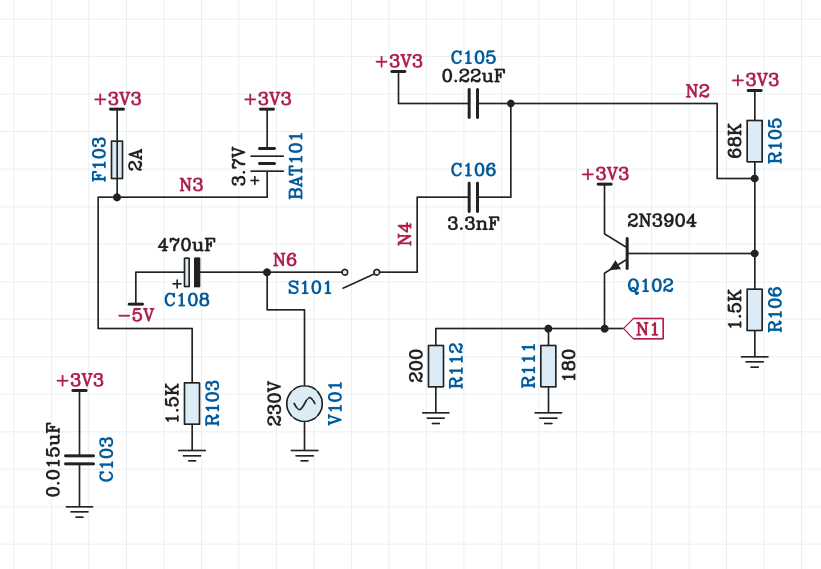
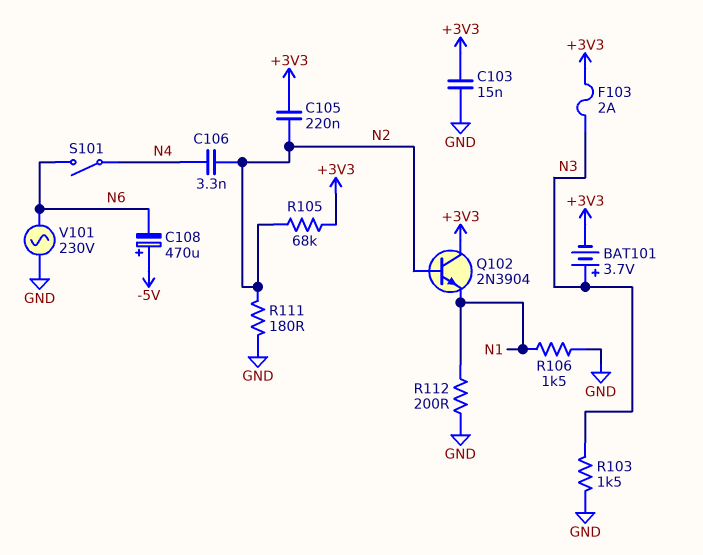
R106: 1.5k (GND, N2) -> 1.5k (GND, N1)
R111: 180 (GND, N1) -> 180 (GND, N2)

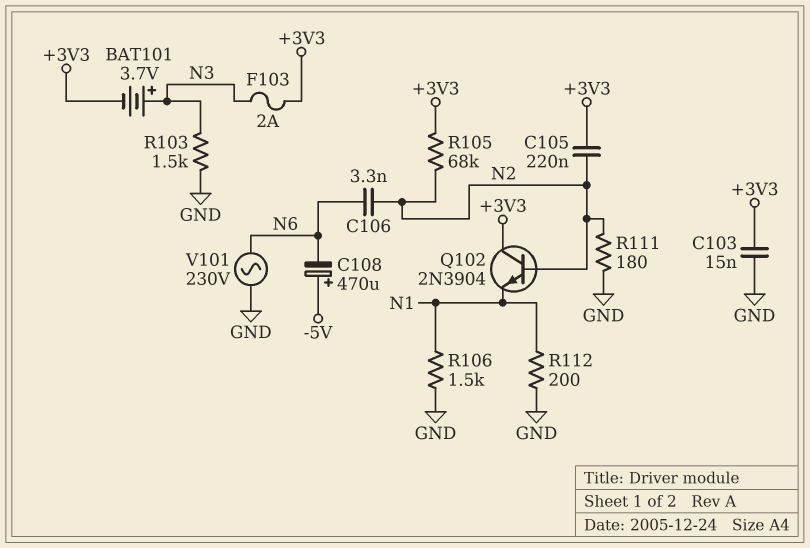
C106: 3.3nF (N2, N4) -> 3.3nF (N2, N6)
S101: switch (N4, N6) -> none

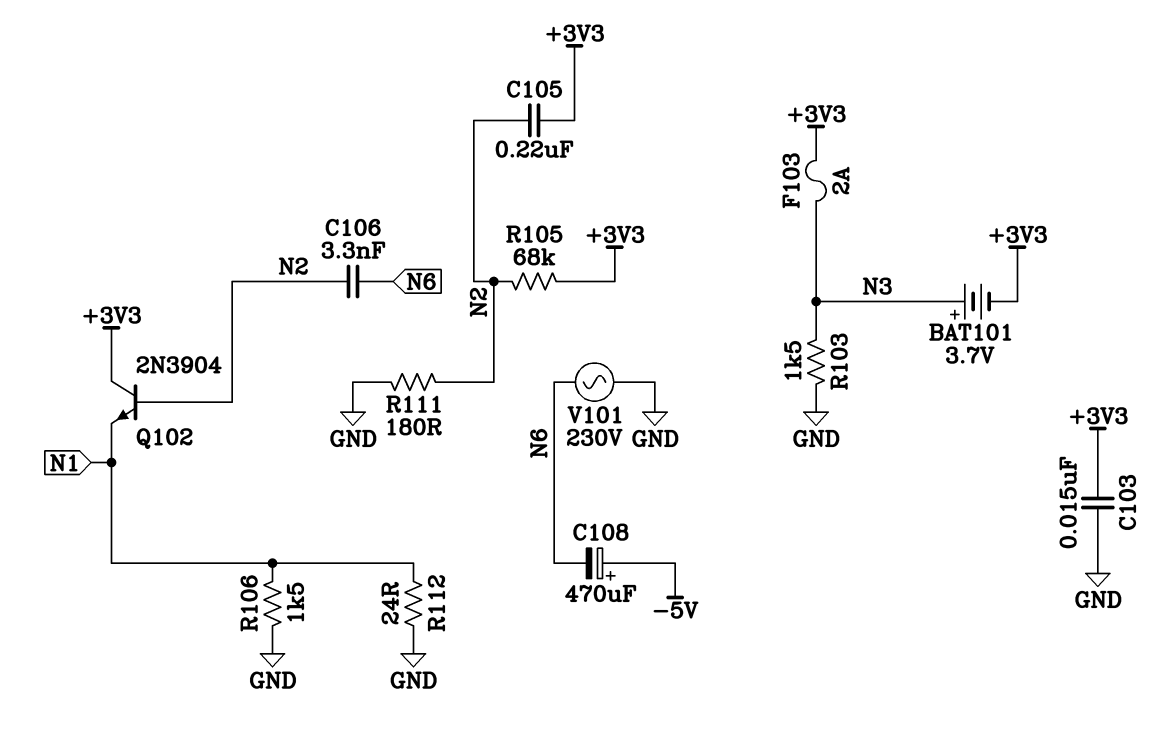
R112: 200 (GND, N1) -> 24 (GND, N1)

